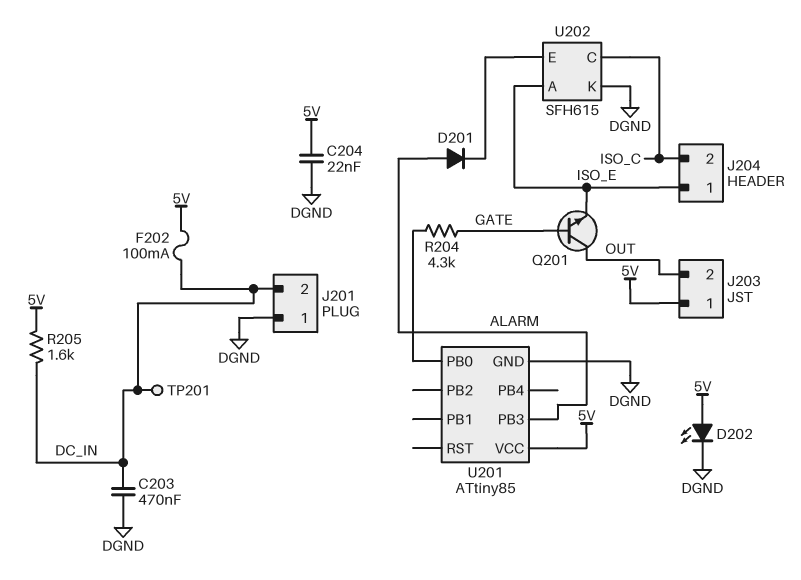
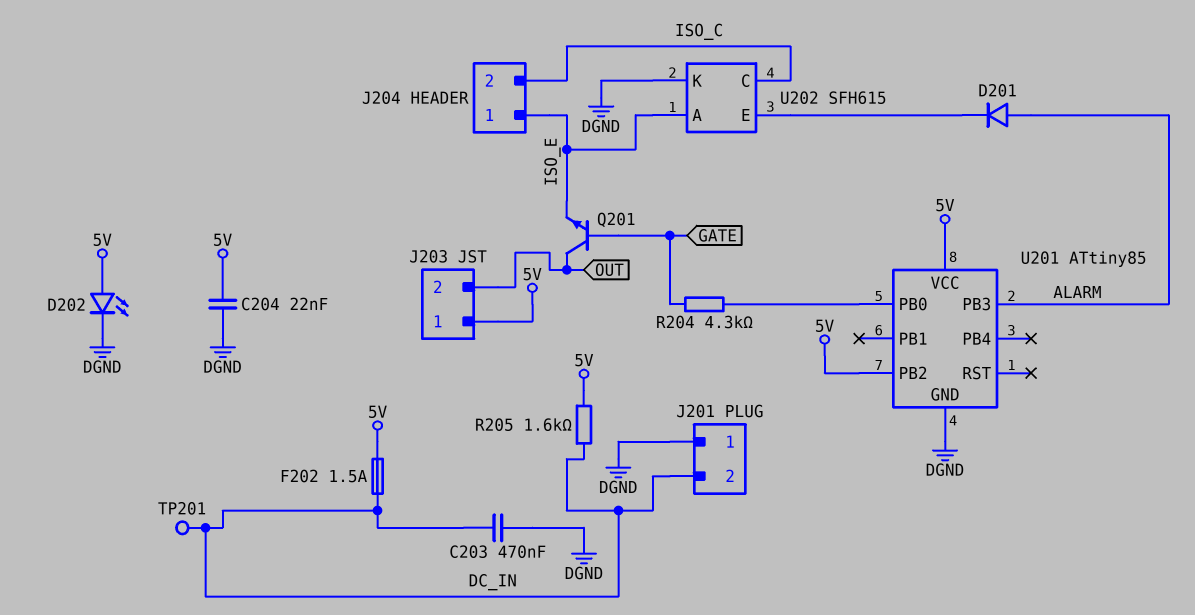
F202: 100mA (5V, DC_IN) -> 1.5A (5V, DC_IN)
U201 pin PB2: none -> 5V

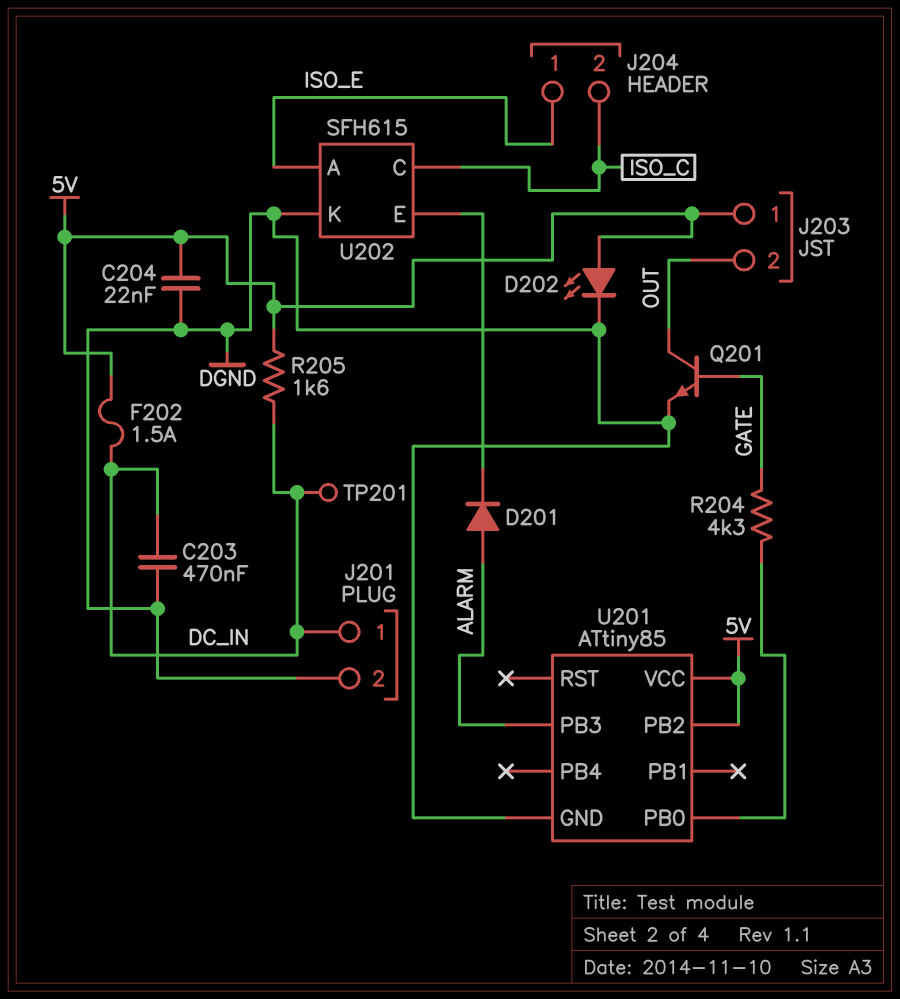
J201 pin 1: DGND -> DC_IN
J201 pin 2: DC_IN -> DGND
Q201: NPN (B GATE, C OUT, E ISO_E) -> NPN (B GATE, C OUT, E DGND)

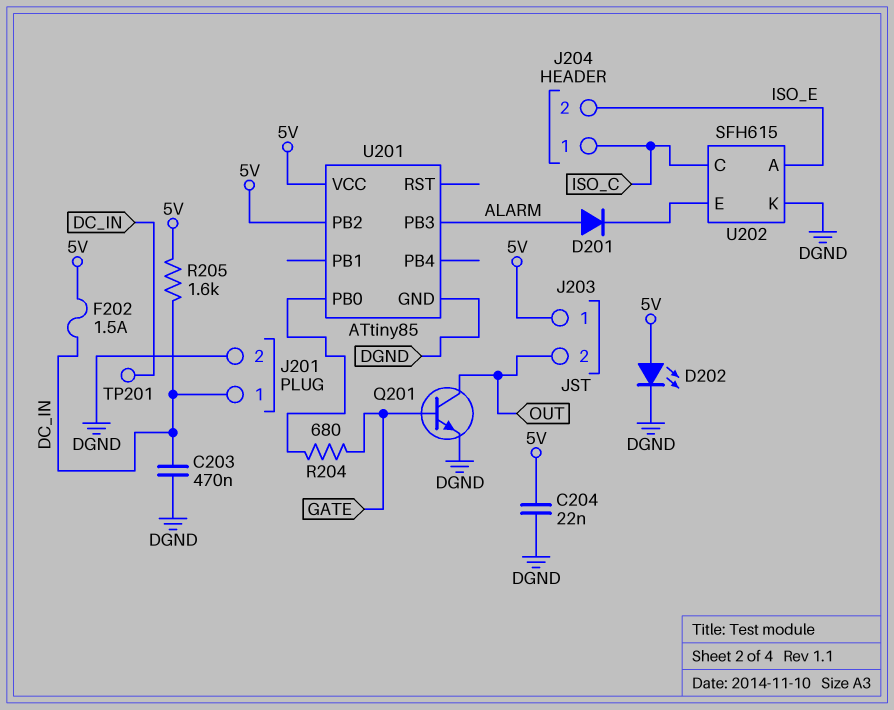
J204 pin 1: ISO_E -> ISO_C
J204 pin 2: ISO_C -> ISO_E
R204: 4.3k (GATE, U201/PB0) -> 680 (GATE, U201/PB0)

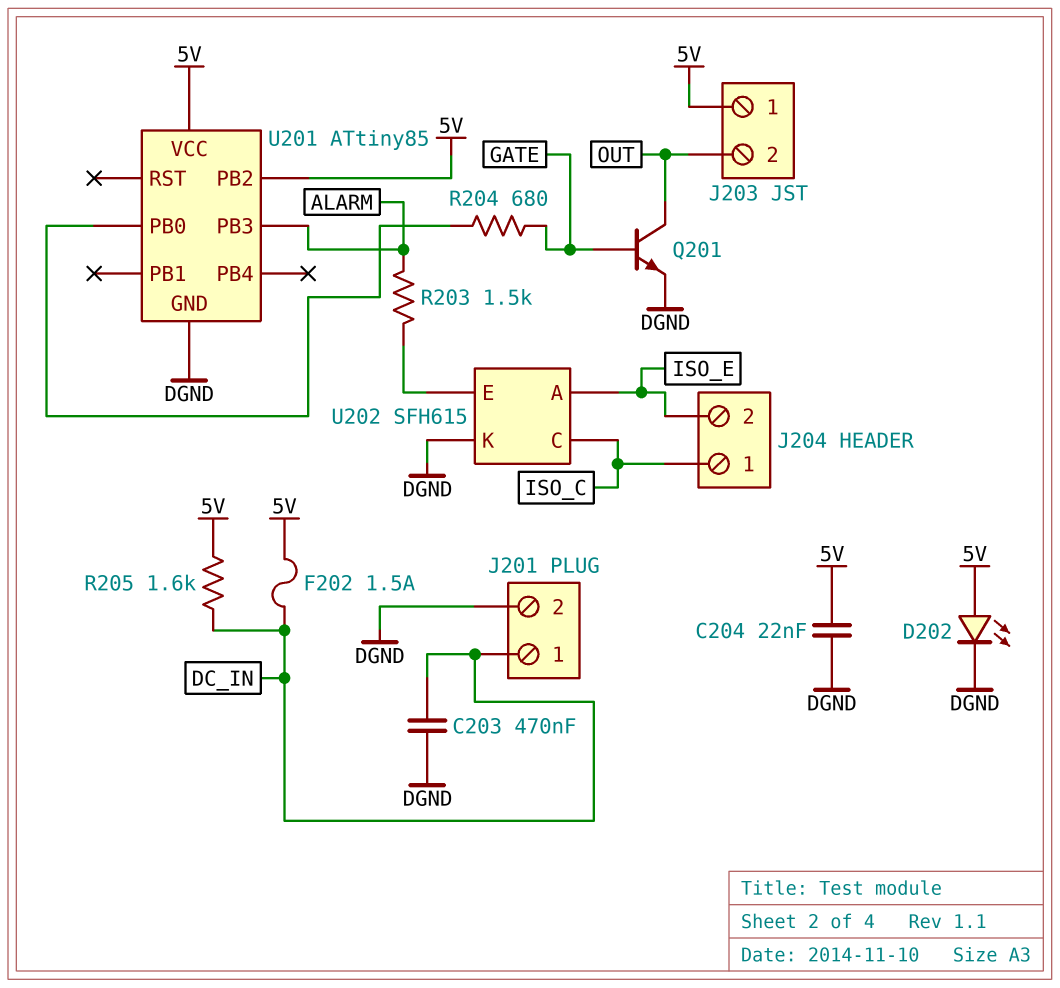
D201: diode (A ALARM, K U202/E) -> none
R203: none -> 1.5k (ALARM, U202/E)
TP201: test point (DC_IN) -> none

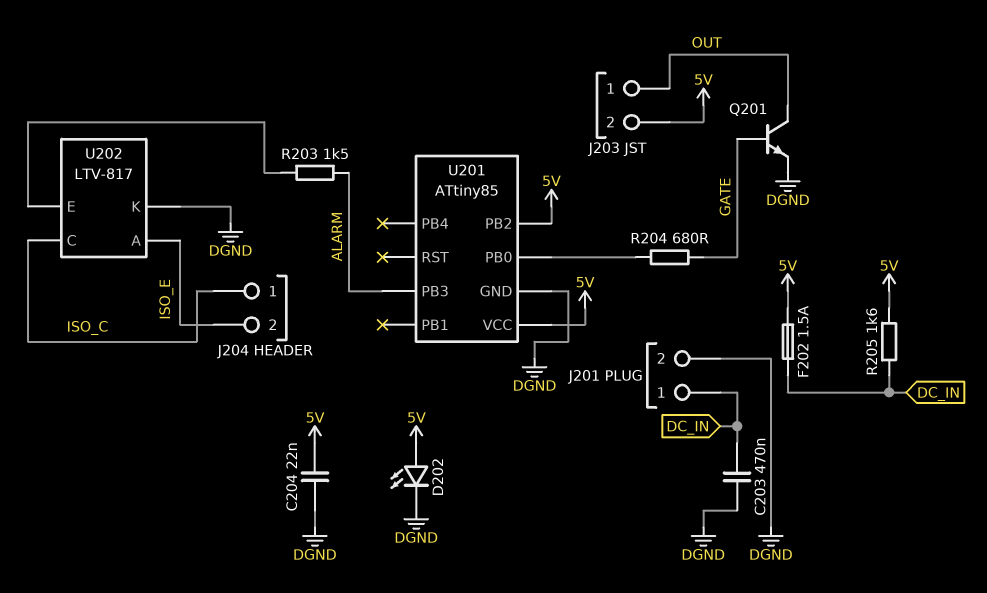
J203 pin 1: 5V -> OUT
J203 pin 2: OUT -> 5V
U202: SFH615 -> LTV-817

